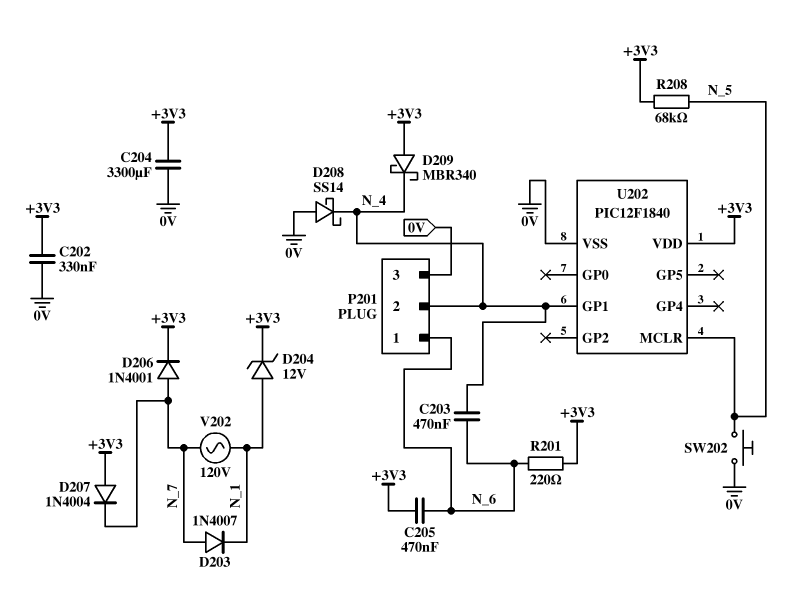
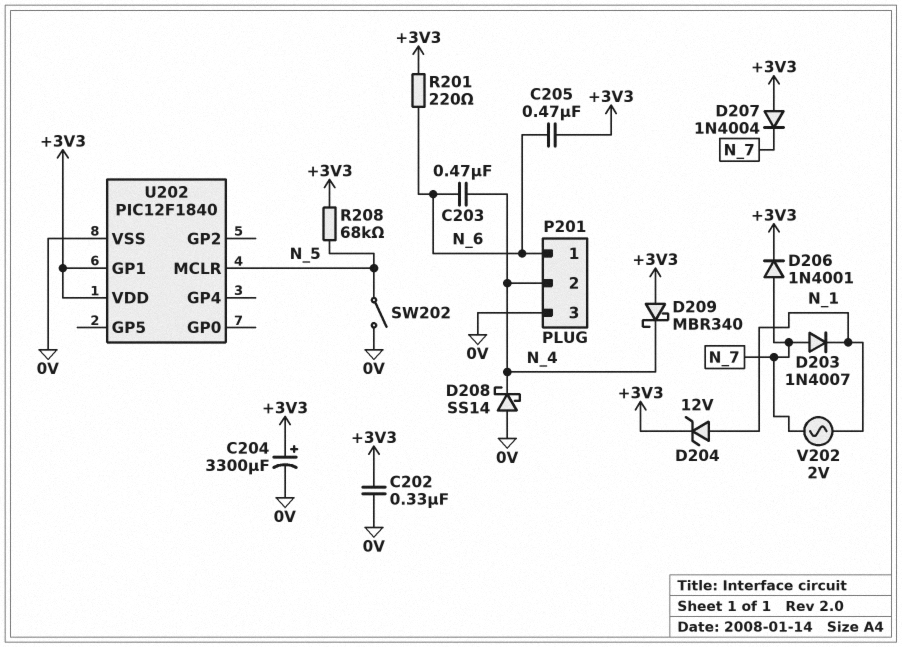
C204: 3300uF (+3V3, 0V) -> 3300uF (plus +3V3, minus 0V)
SW202: button (0V, N_5) -> switch (0V, N_5)
U202 pin GP1: N_4 -> +3V3
V202: AC 120V (N_1, N_7) -> AC 2V (N_1, N_7)

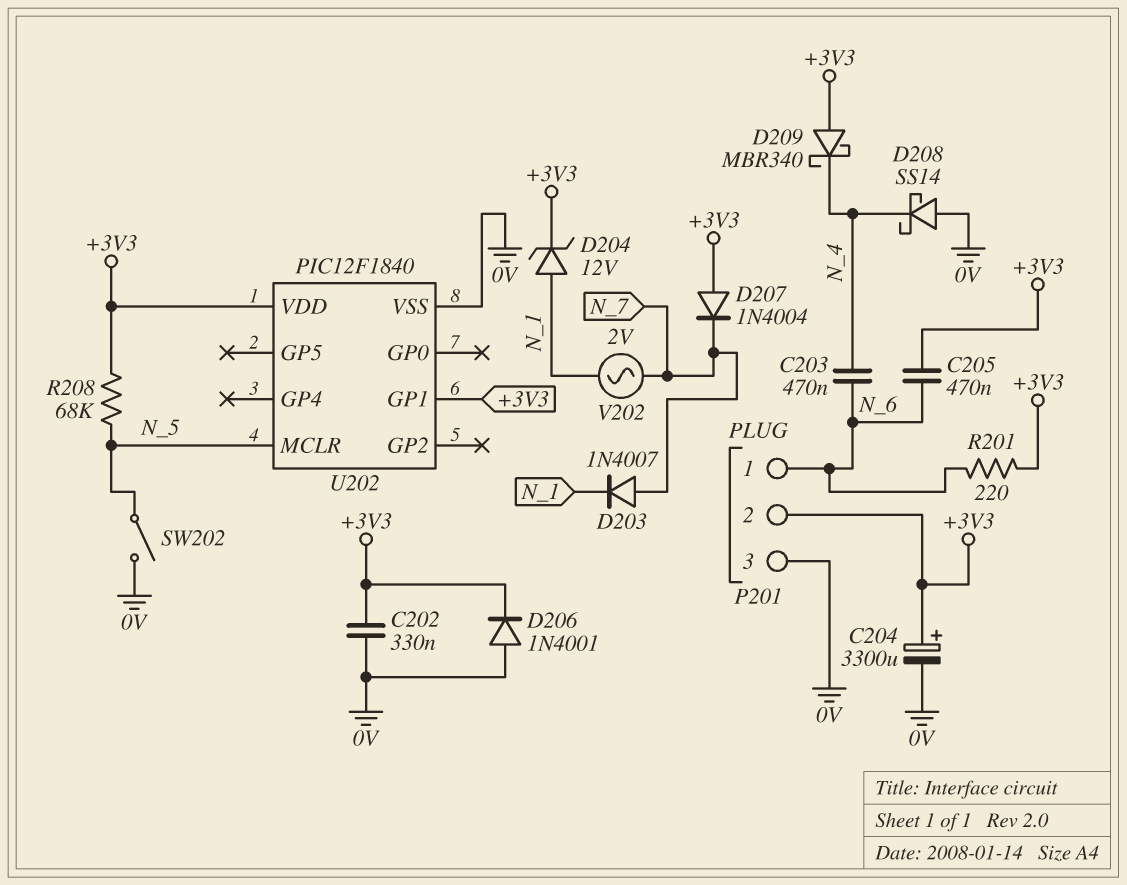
D206: diode 1N4001 (A N_7, K +3V3) -> diode 1N4001 (A 0V, K +3V3)
P201 pin 2: N_4 -> +3V3

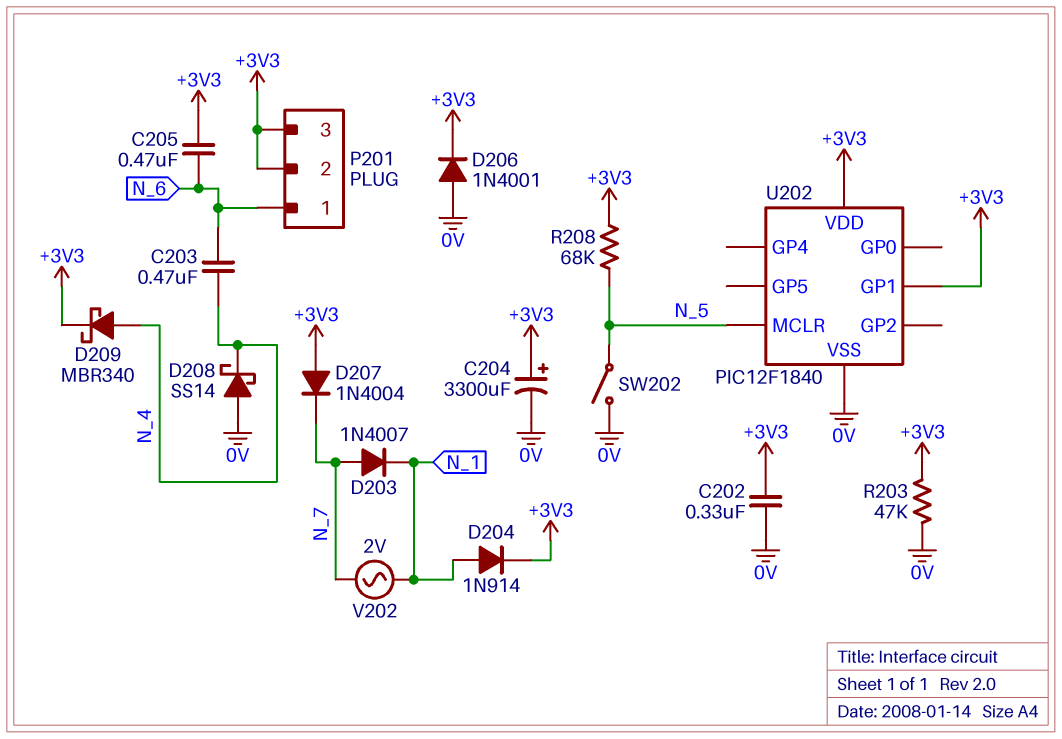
D204: zener 12V (A N_1, K +3V3) -> diode 1N914 (A N_1, K +3V3)
D209: schottky MBR340 (A +3V3, K N_4) -> schottky MBR340 (A N_4, K +3V3)
P201 pin 3: 0V -> +3V3
R201: 220 (+3V3, N_6) -> none
R203: none -> 47k (+3V3, 0V)

